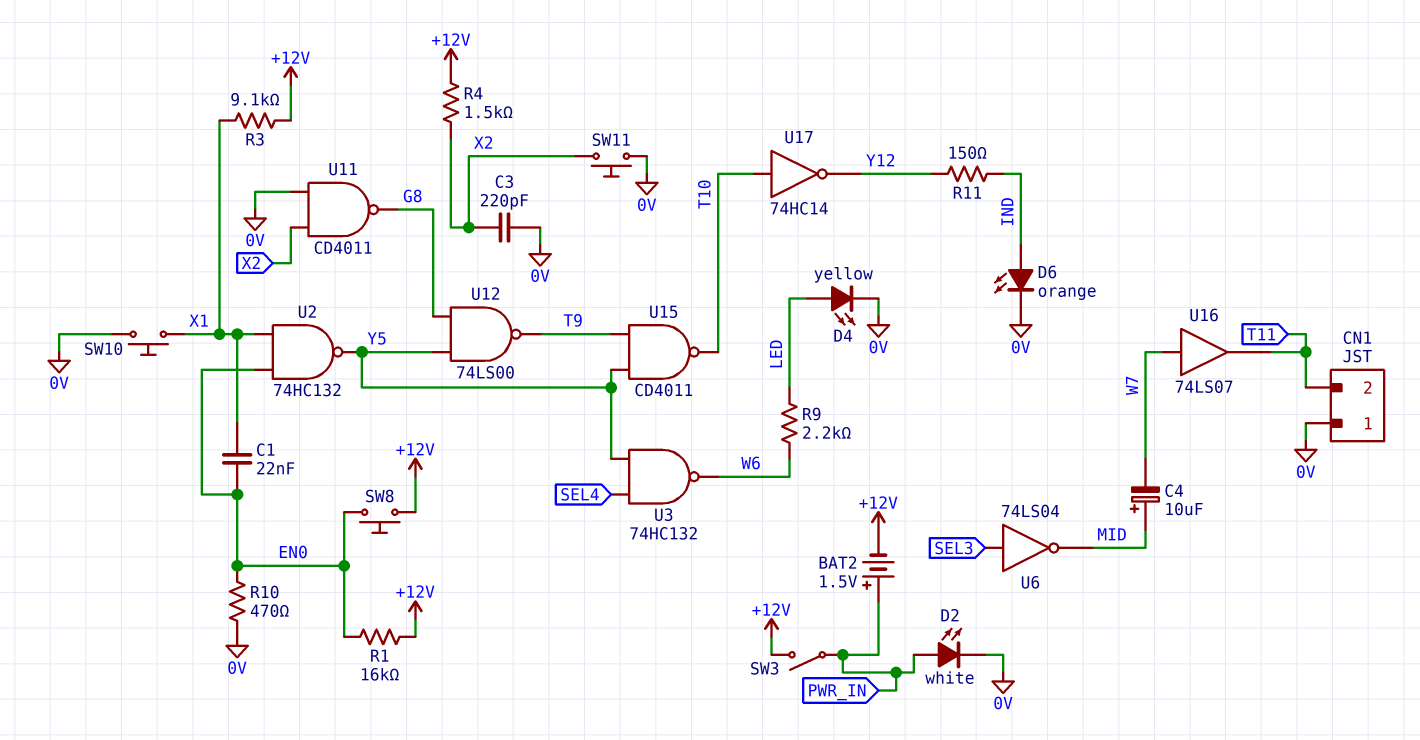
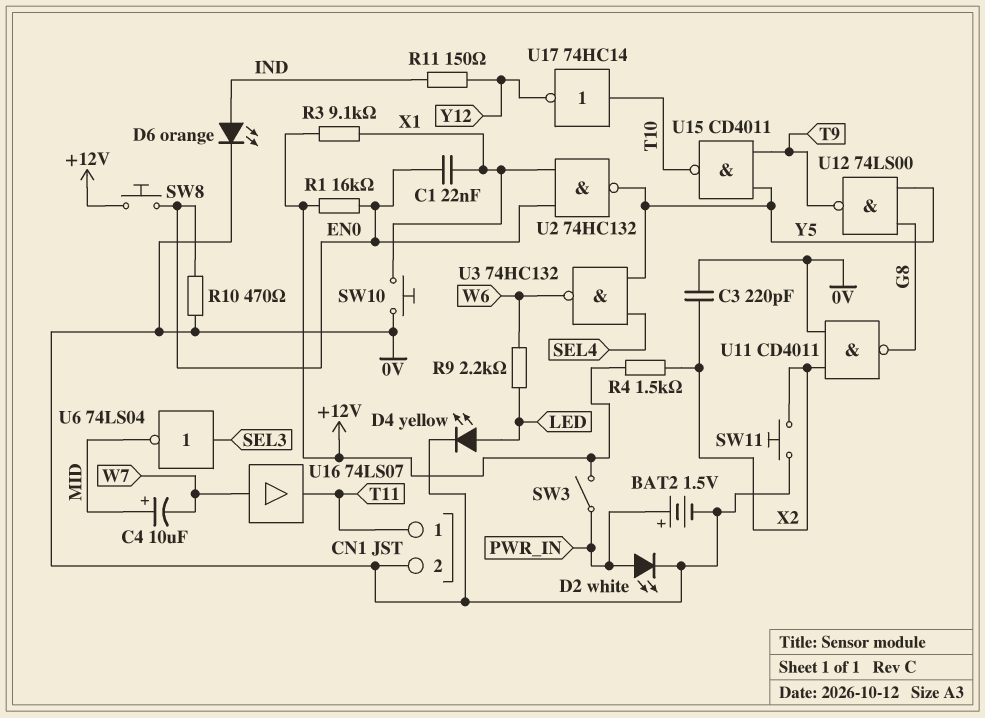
BAT2: 1.5V (plus PWR_IN, minus +12V) -> 1.5V (plus PWR_IN, minus 0V)
CN1 pin 1: 0V -> T11
CN1 pin 2: T11 -> 0V

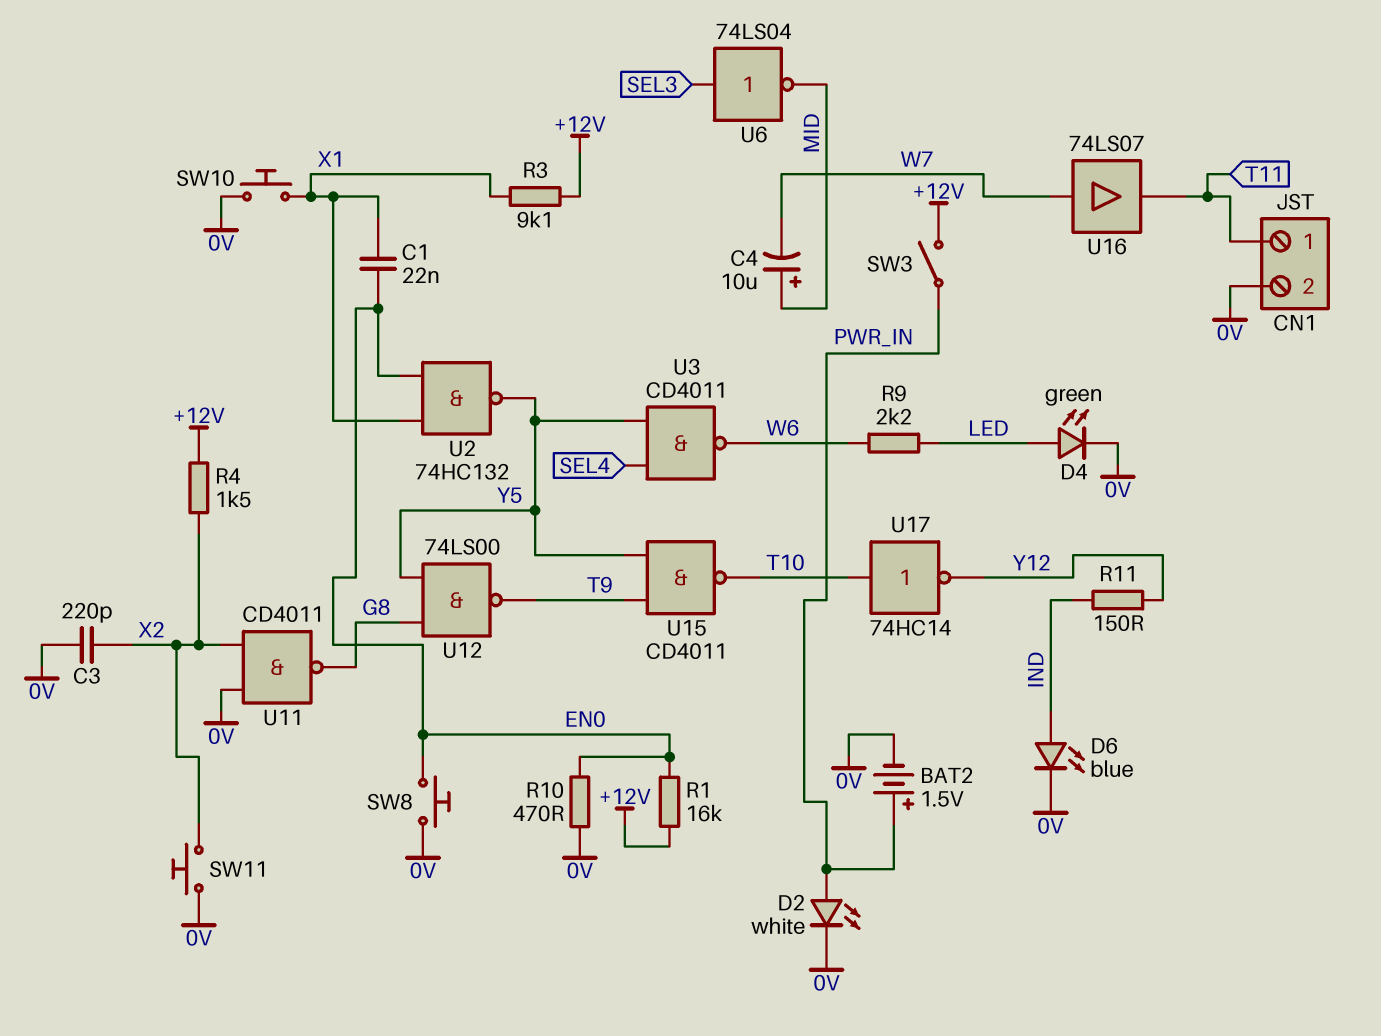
D4: LED yellow (A LED, K 0V) -> LED green (A LED, K 0V)
D6: LED orange (A IND, K 0V) -> LED blue (A IND, K 0V)
SW8: button (+12V, EN0) -> button (0V, EN0)
U3: NAND 74HC132 (in SEL4, in Y5, out W6) -> NAND CD4011 (in SEL4, in Y5, out W6)

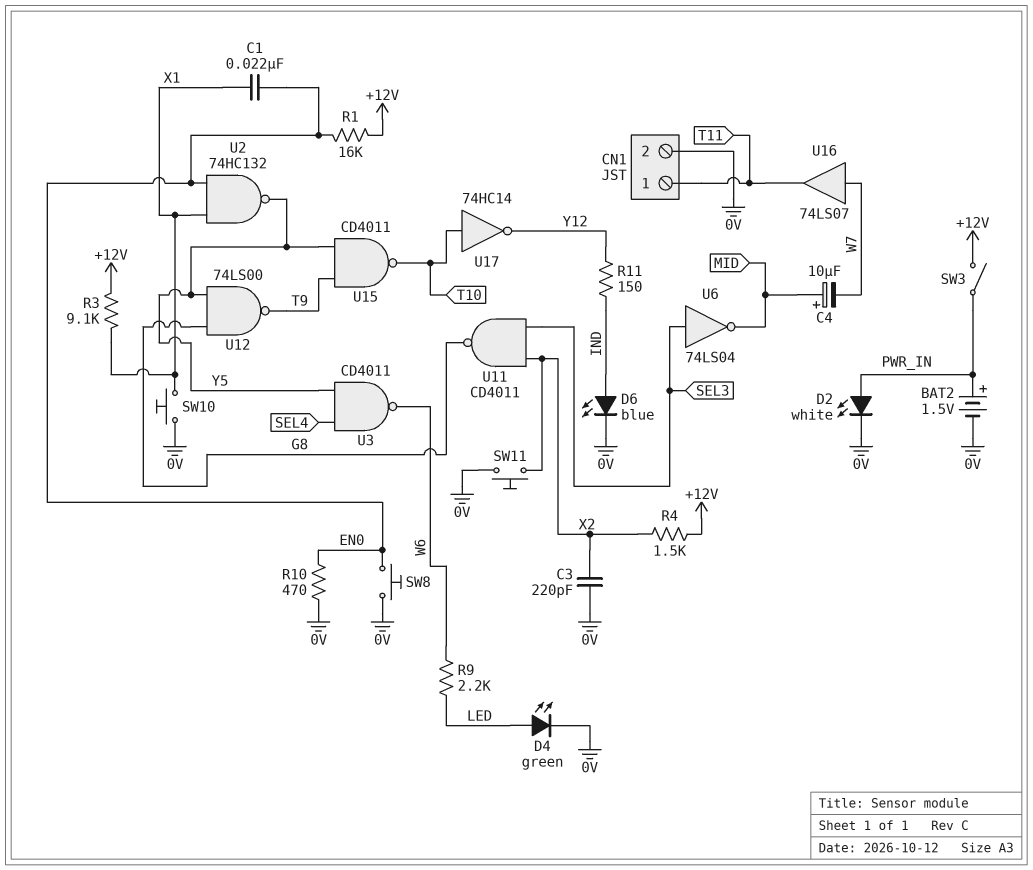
U11: NAND CD4011 (in 0V, in X2, out G8) -> NAND CD4011 (in SEL3, in X2, out G8)

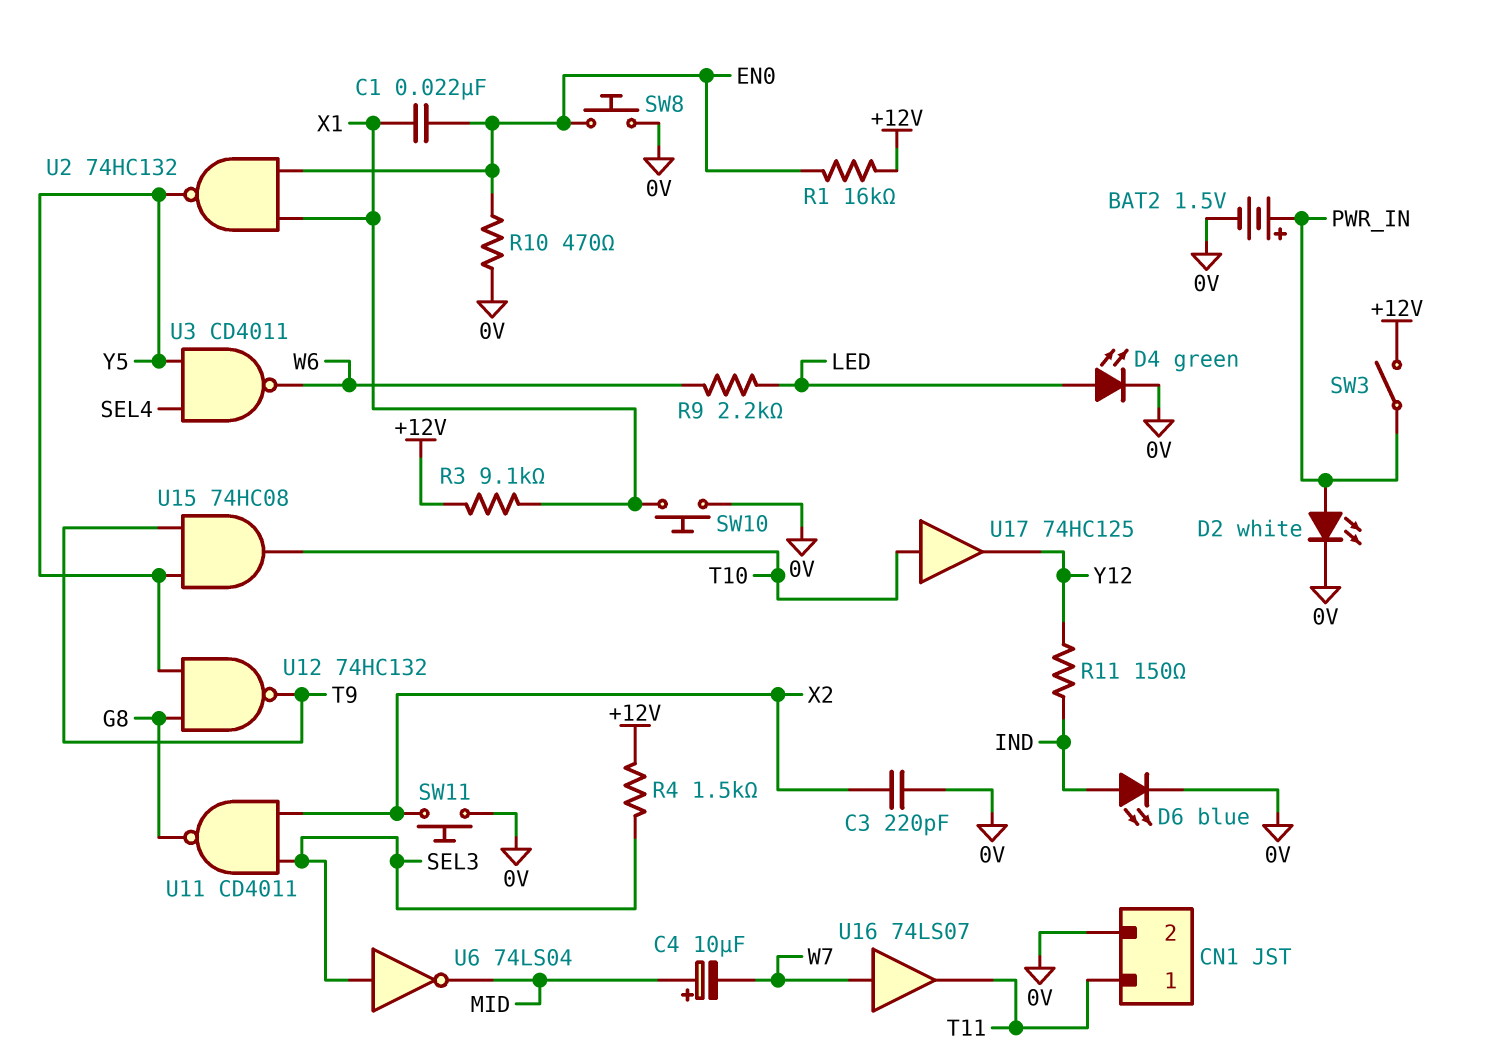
R4: 1.5k (+12V, X2) -> 1.5k (+12V, SEL3)
U12: NAND 74LS00 (in G8, in Y5, out T9) -> NAND 74HC132 (in G8, in Y5, out T9)
U15: NAND CD4011 (in T9, in Y5, out T10) -> AND 74HC08 (in T9, in Y5, out T10)
U17: NOT 74HC14 (in T10, out Y12) -> buffer 74HC125 (in T10, out Y12)

